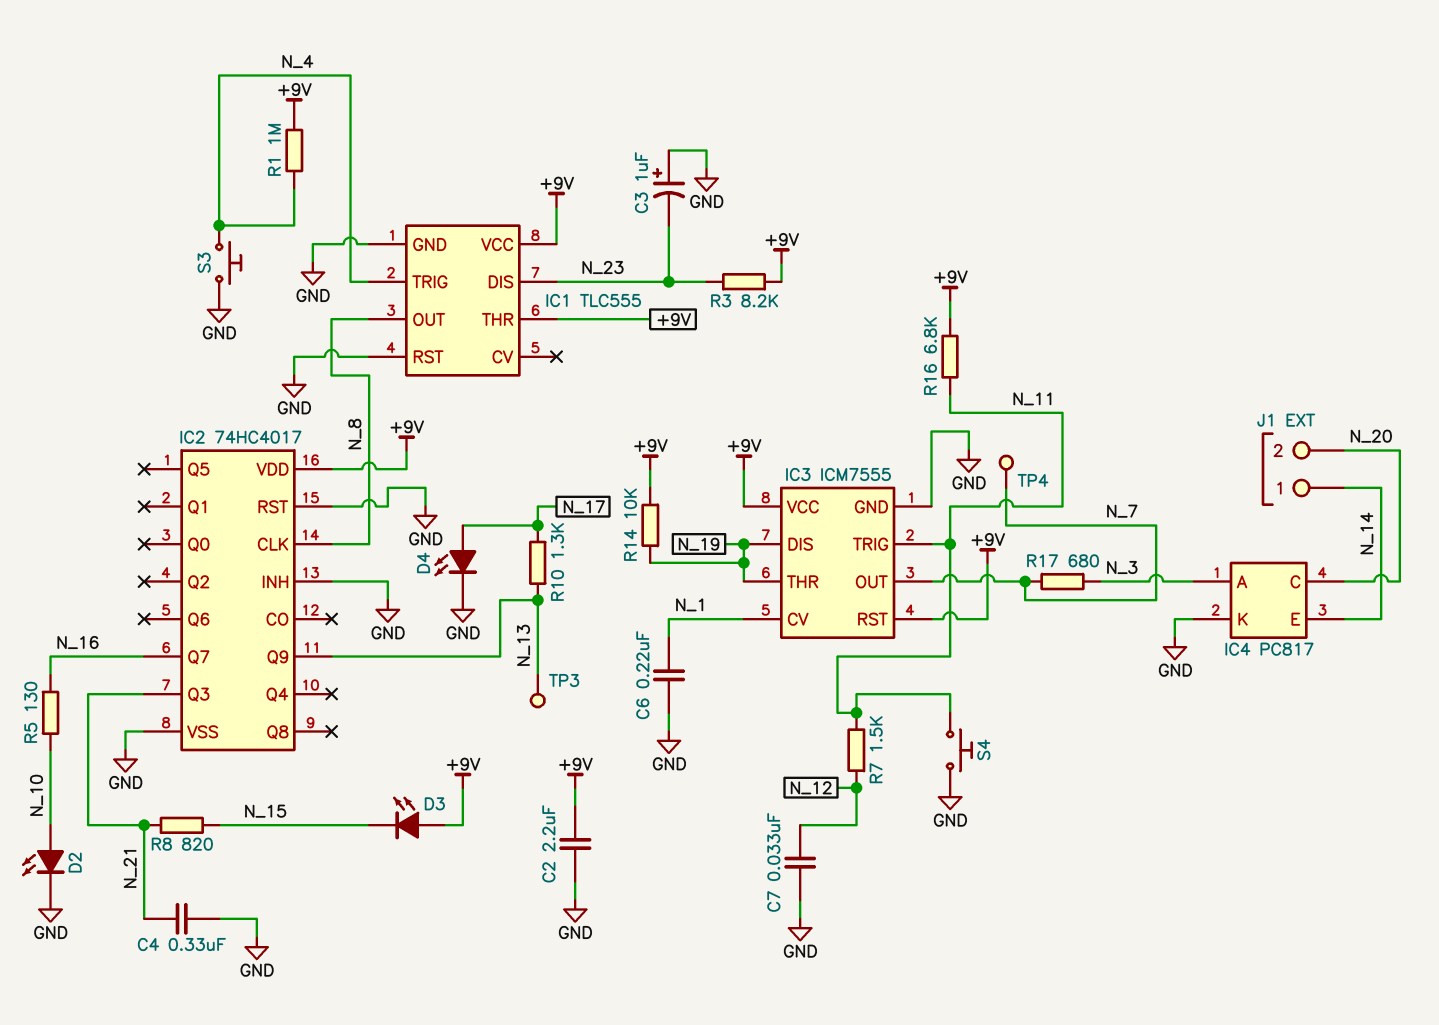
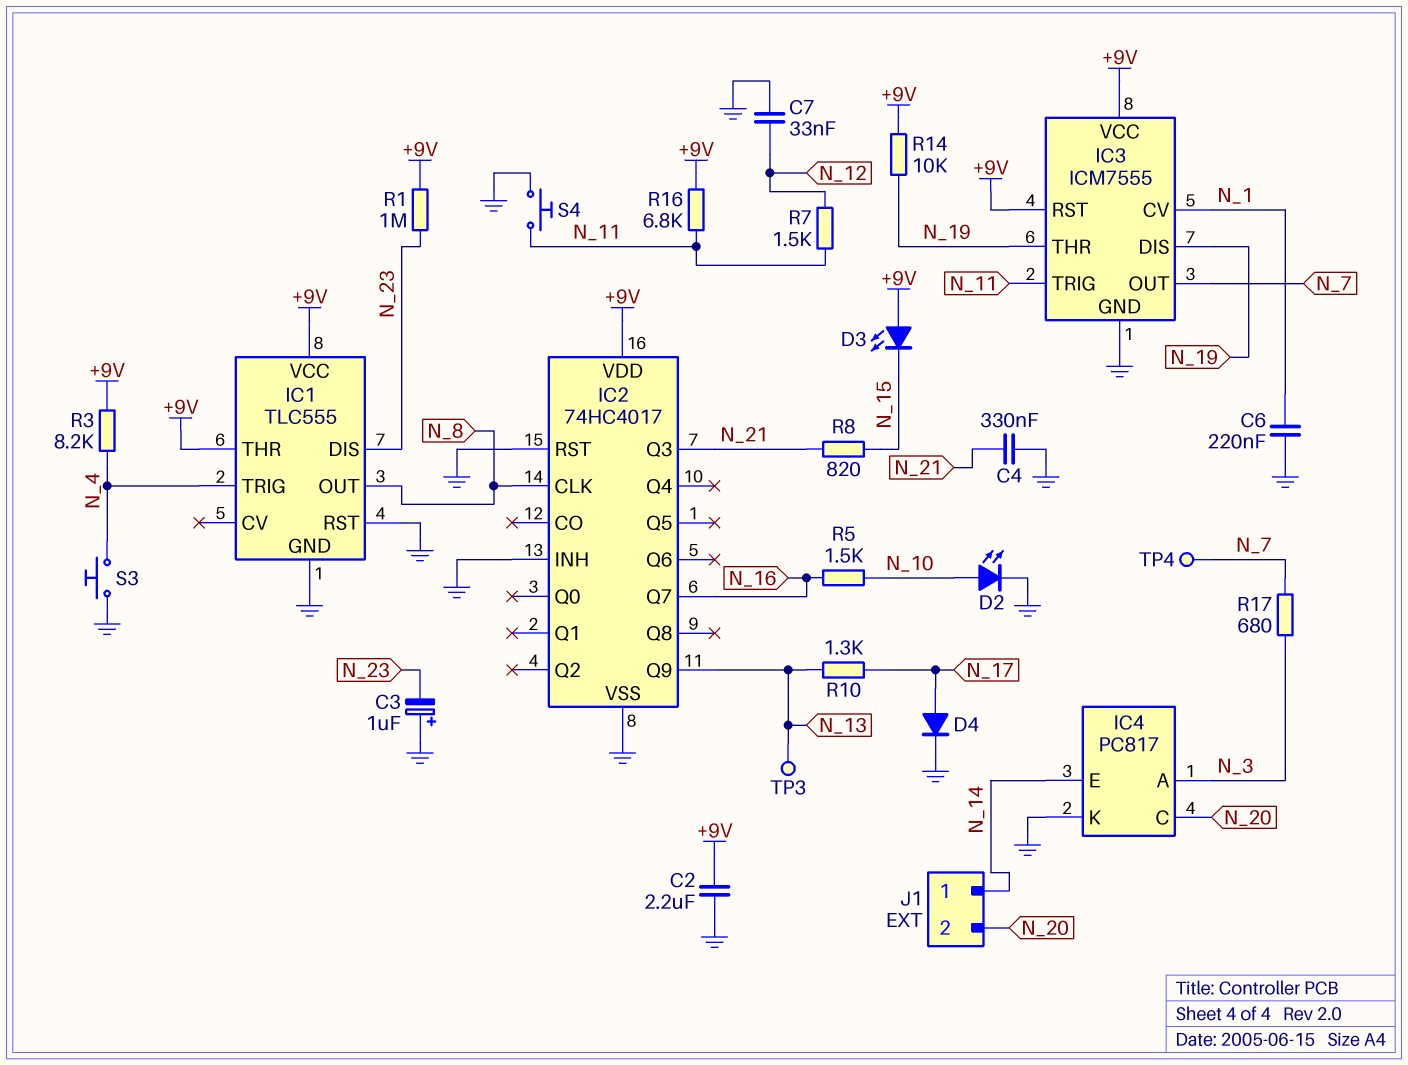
D4: LED (A N_17, K GND) -> diode (A N_17, K GND)
R1: 1M (+9V, N_4) -> 1M (+9V, N_23)
R3: 8.2k (+9V, N_23) -> 8.2k (+9V, N_4)
R5: 130 (N_10, N_16) -> 1.5k (N_10, N_16)

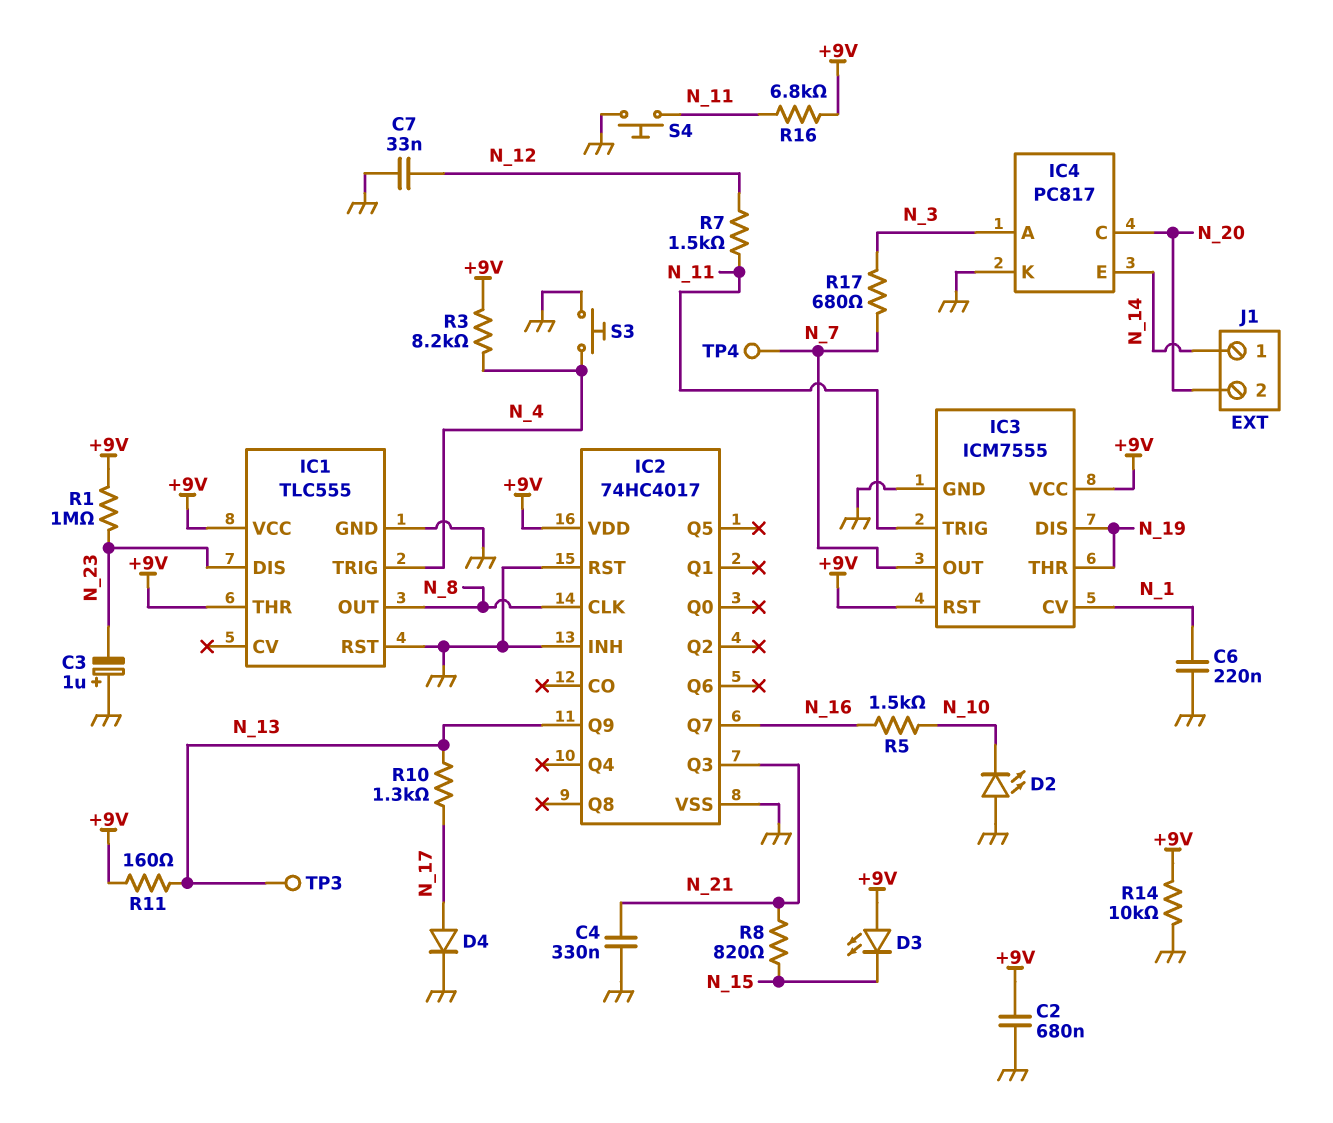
C2: 2.2uF (+9V, GND) -> 680nF (+9V, GND)
D2: LED (A N_10, K GND) -> LED (A GND, K N_10)
R11: none -> 160 (+9V, N_13)
R14: 10k (+9V, N_19) -> 10k (+9V, GND)

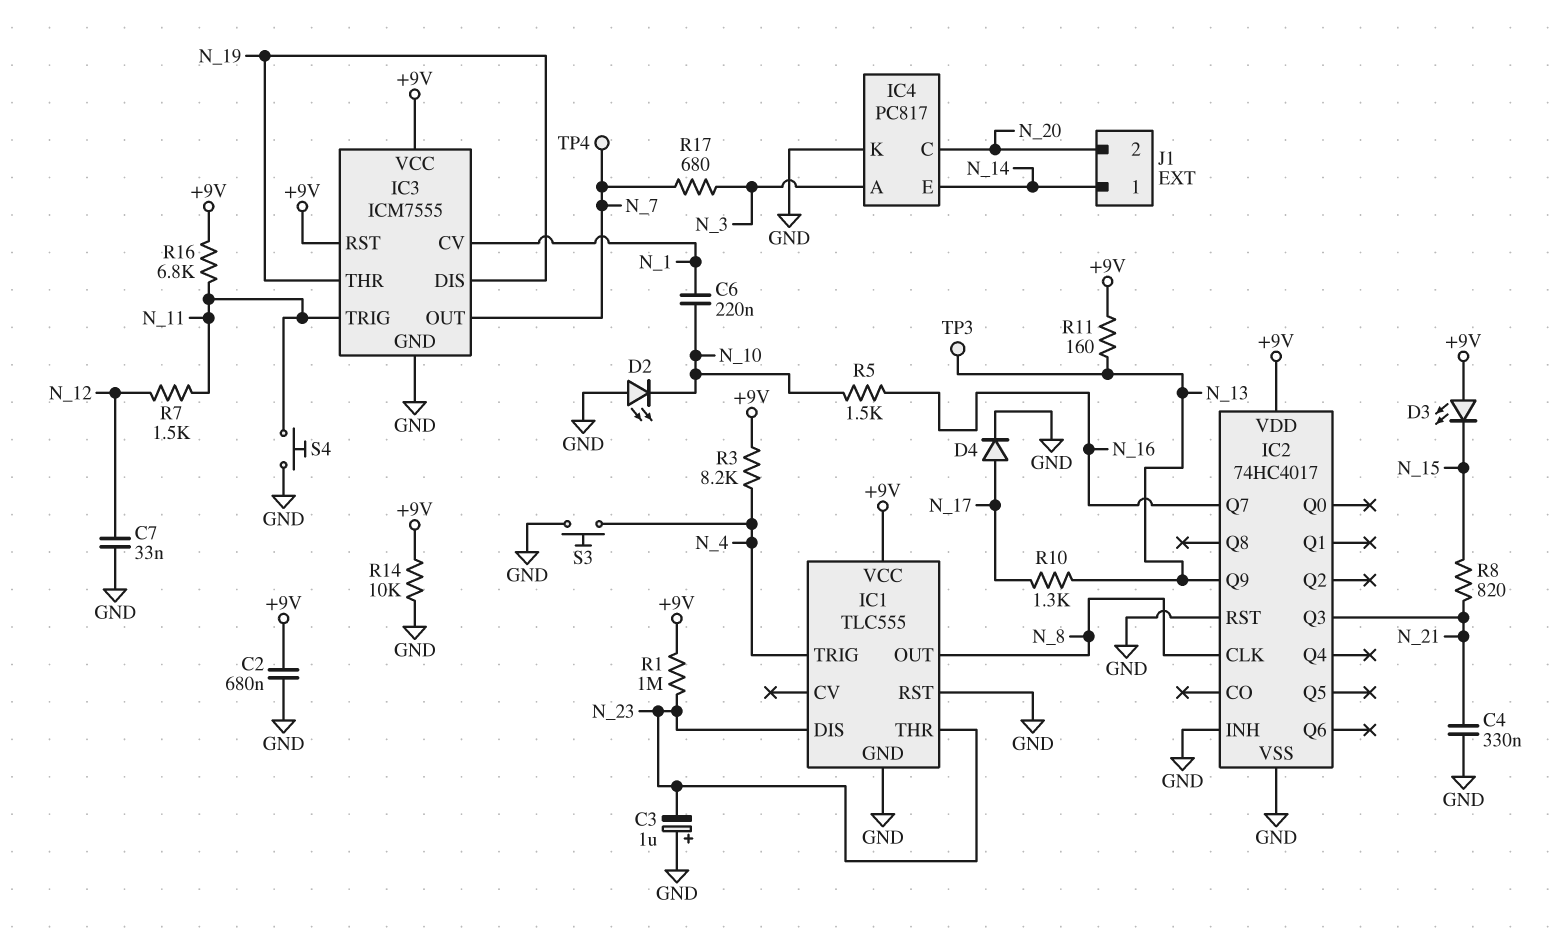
C6: 220nF (GND, N_1) -> 220nF (N_1, N_10)
IC1 pin THR: +9V -> N_23

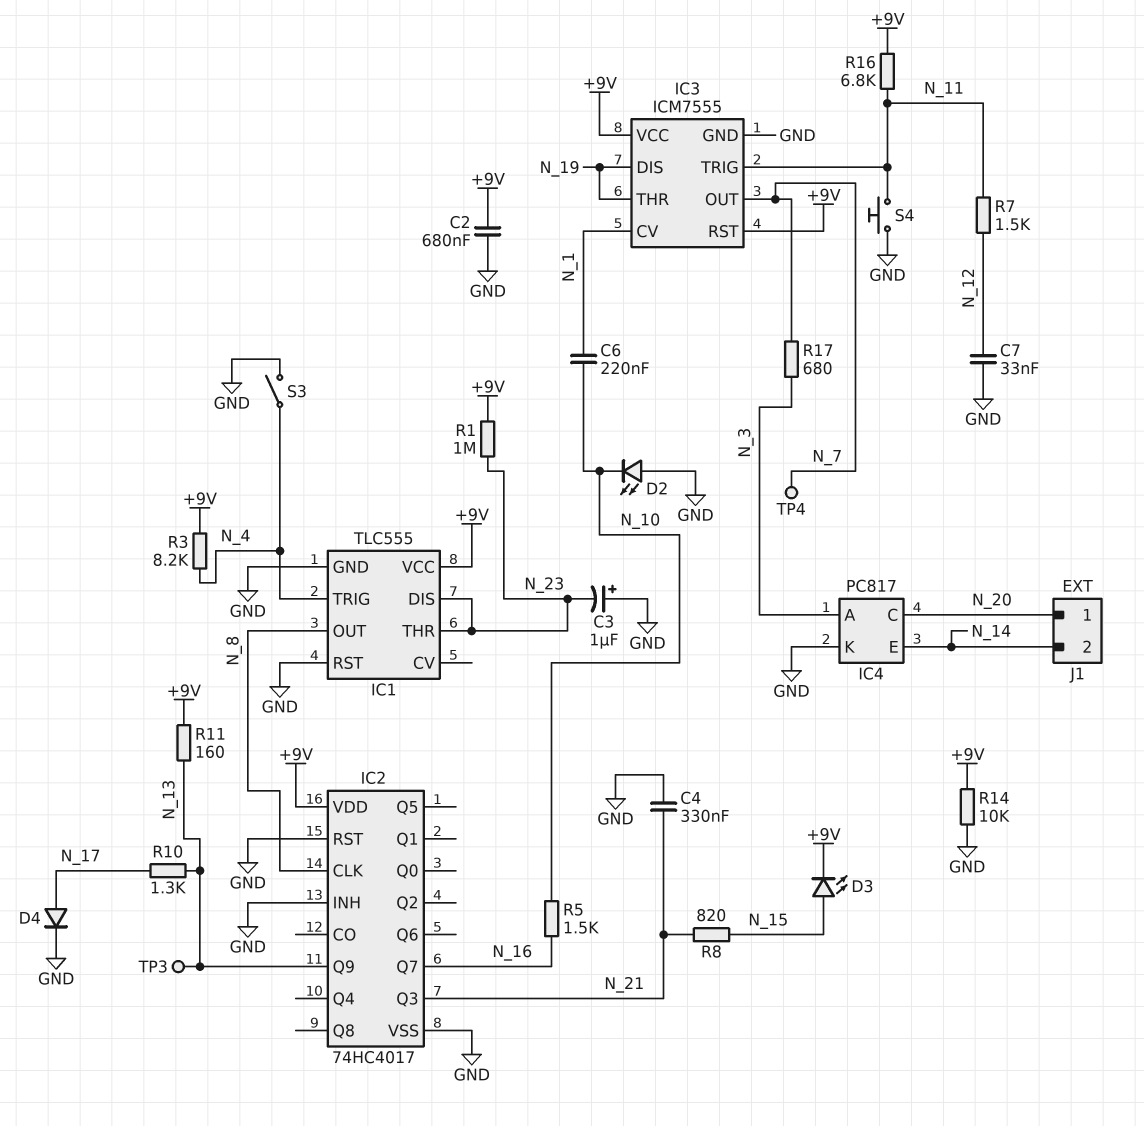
D3: LED (A +9V, K N_15) -> LED (A N_15, K +9V)
J1 pin 1: N_14 -> N_20
J1 pin 2: N_20 -> N_14
S3: button (GND, N_4) -> switch (GND, N_4)

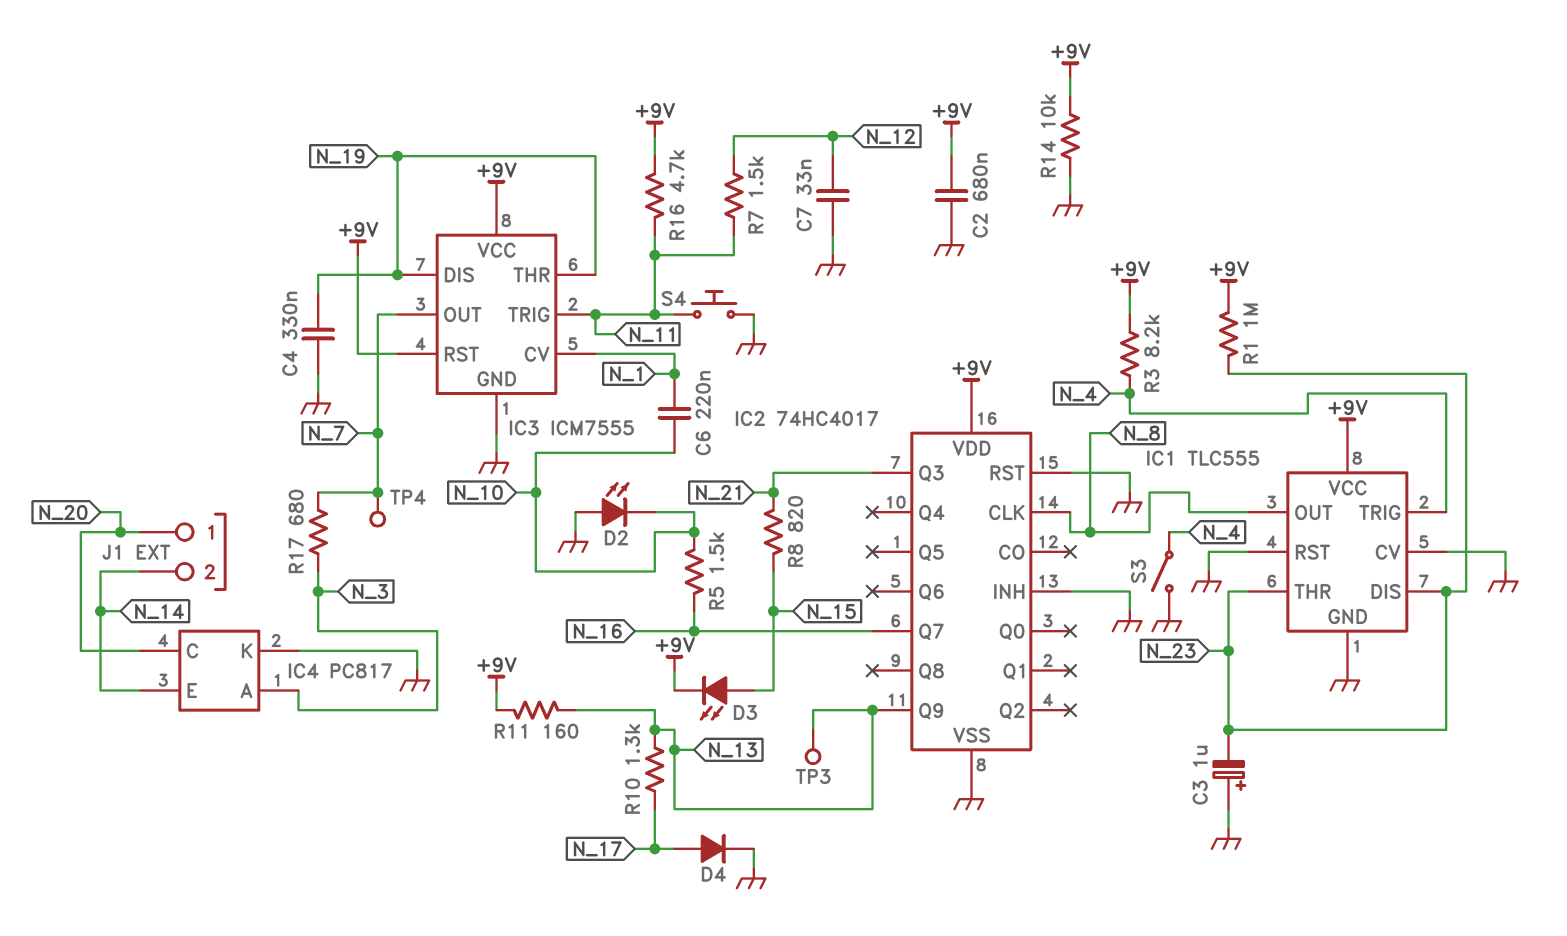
C4: 330nF (GND, N_21) -> 330nF (GND, N_19)
IC1 pin CV: none -> GND
R16: 6.8k (+9V, N_11) -> 4.7k (+9V, N_11)

